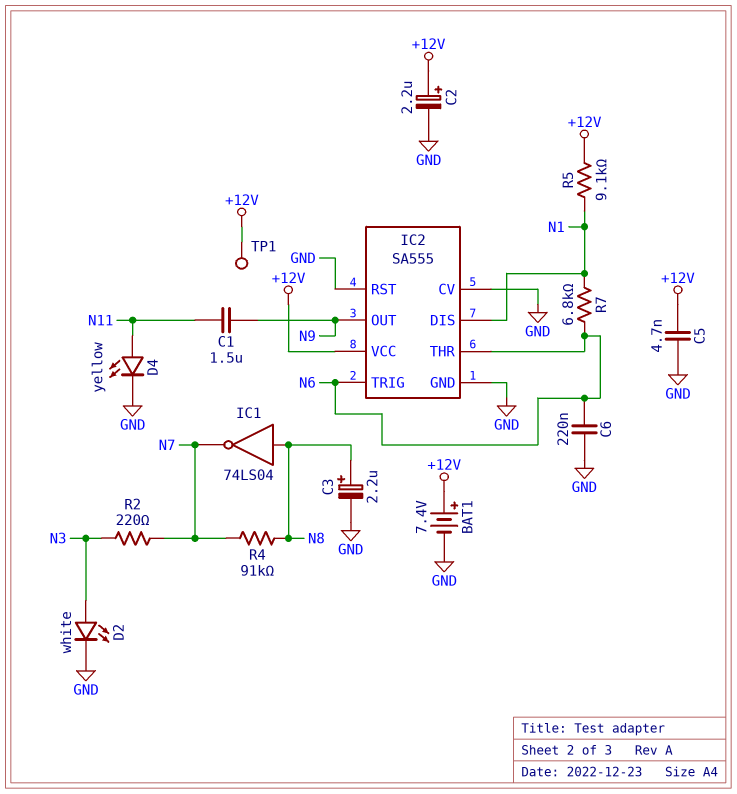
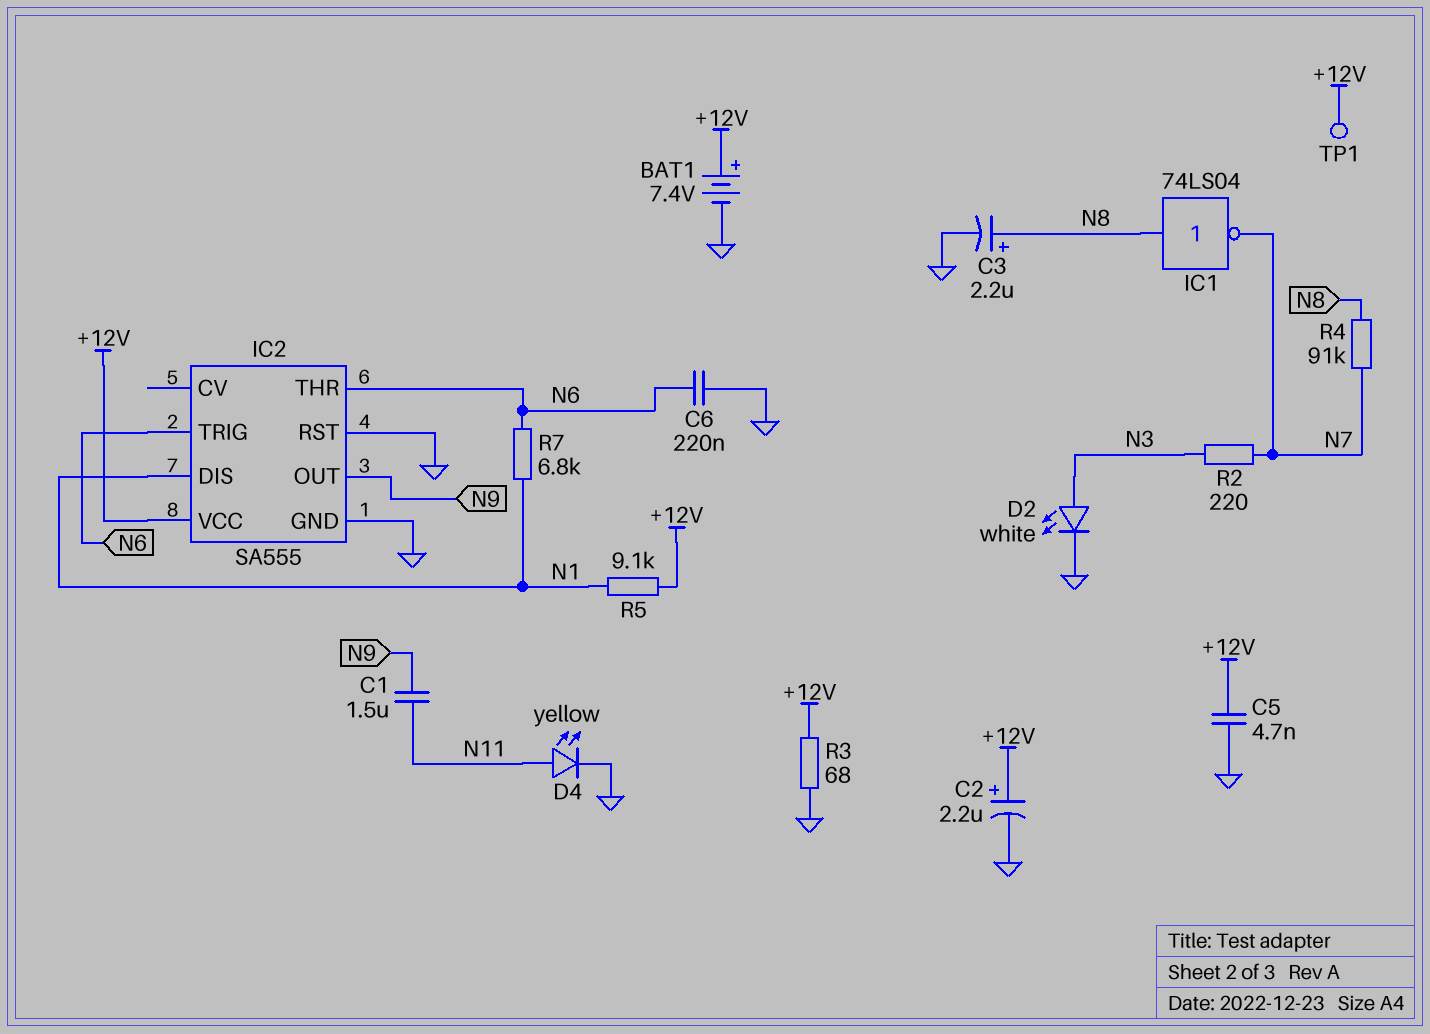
IC2 pin CV: GND -> none
R3: none -> 68 (+12V, GND)

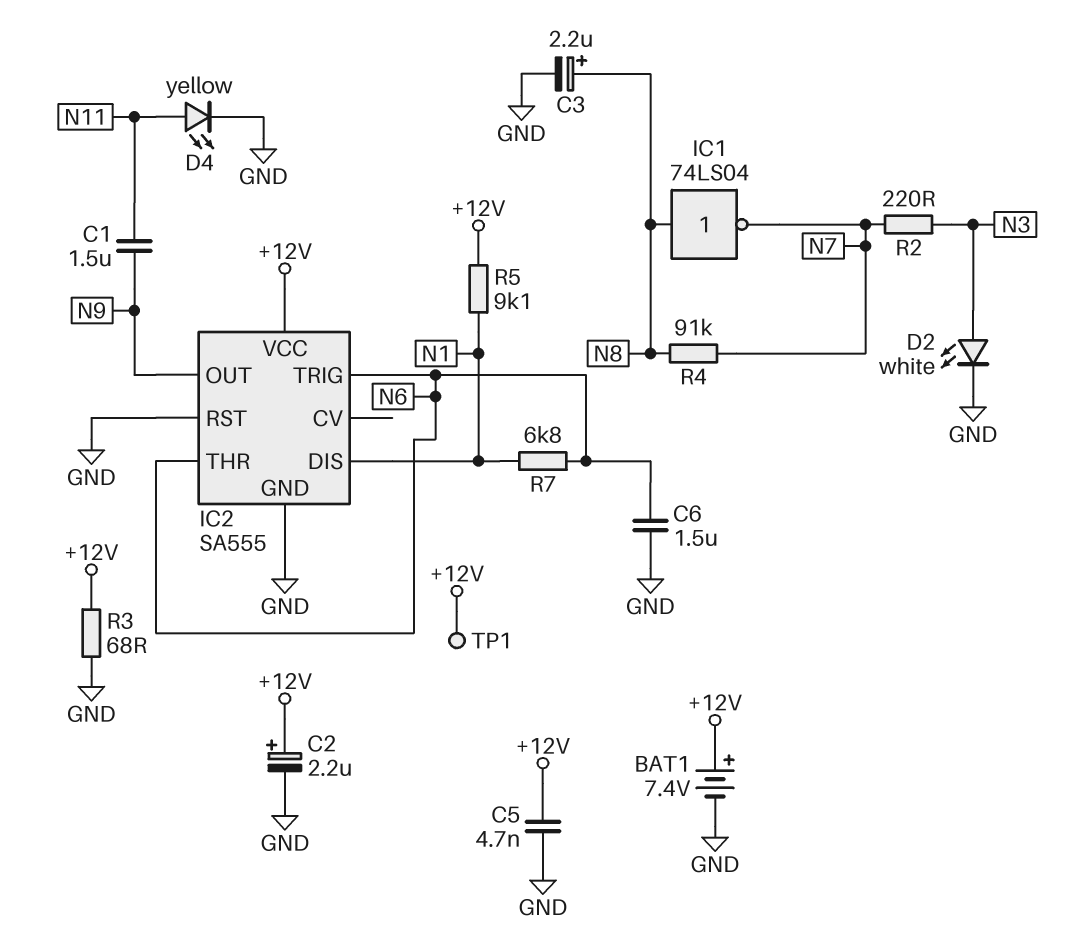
C6: 220nF (GND, N6) -> 1.5uF (GND, N6)

